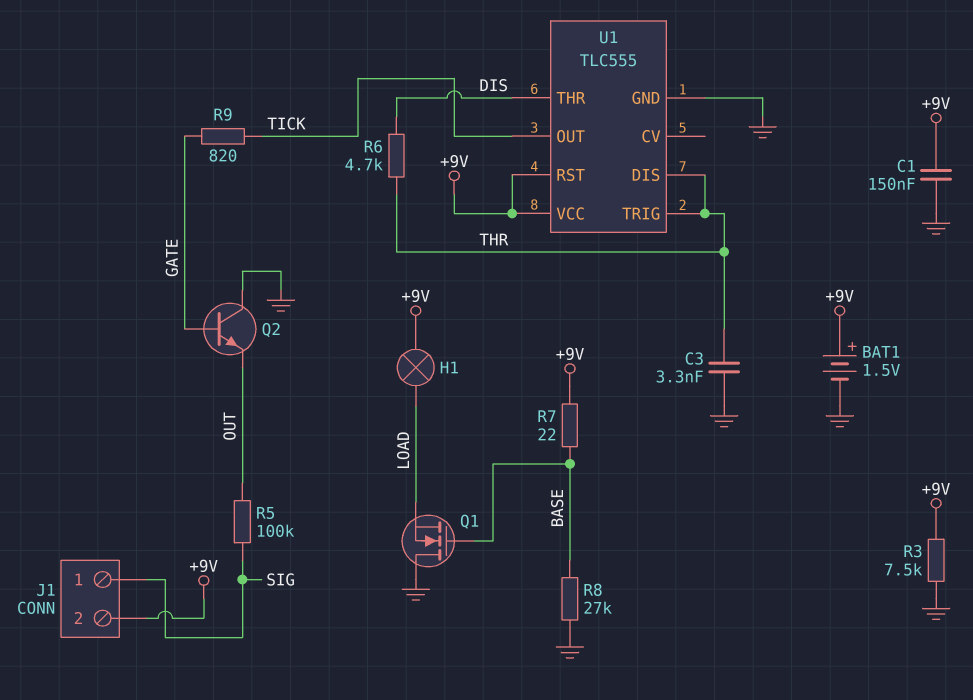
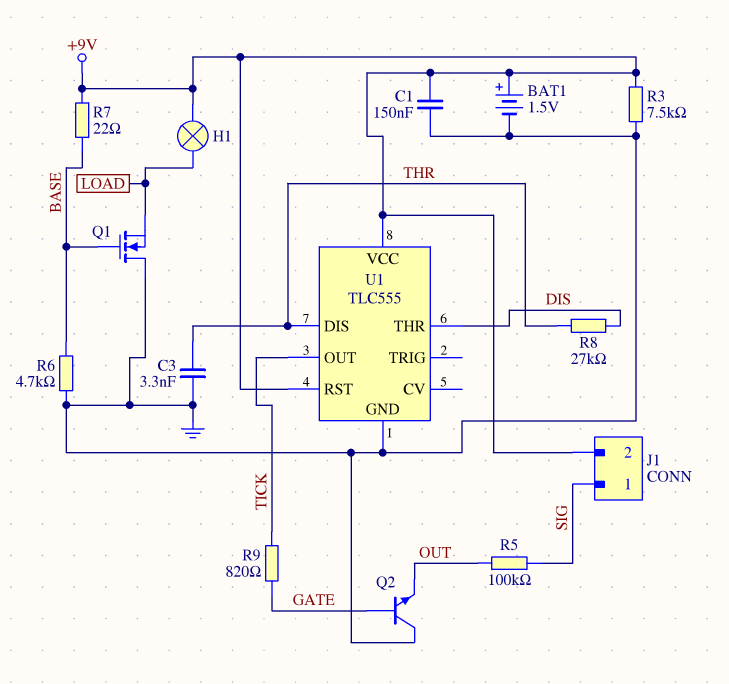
R6: 4.7k (DIS, THR) -> 4.7k (BASE, GND)
R8: 27k (BASE, GND) -> 27k (DIS, THR)
U1 pin TRIG: THR -> none

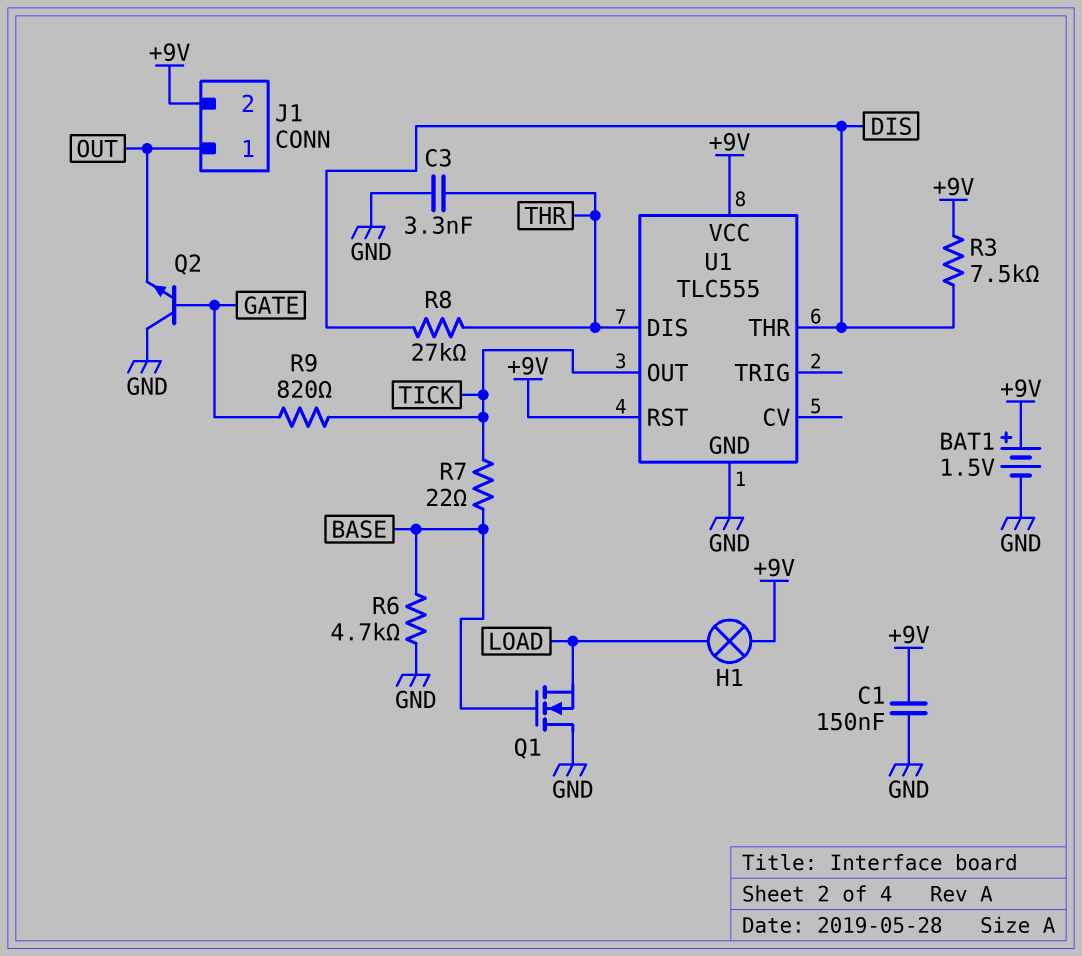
J1 pin 1: SIG -> OUT
R3: 7.5k (+9V, GND) -> 7.5k (+9V, DIS)
R5: 100k (OUT, SIG) -> none
R7: 22 (+9V, BASE) -> 22 (BASE, TICK)

